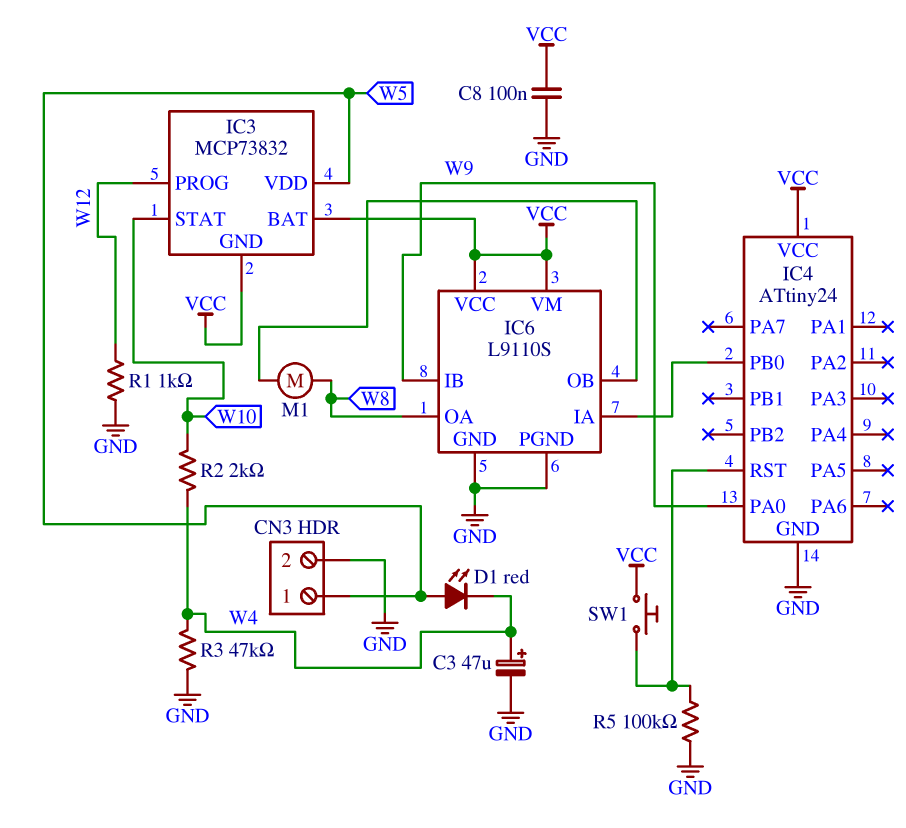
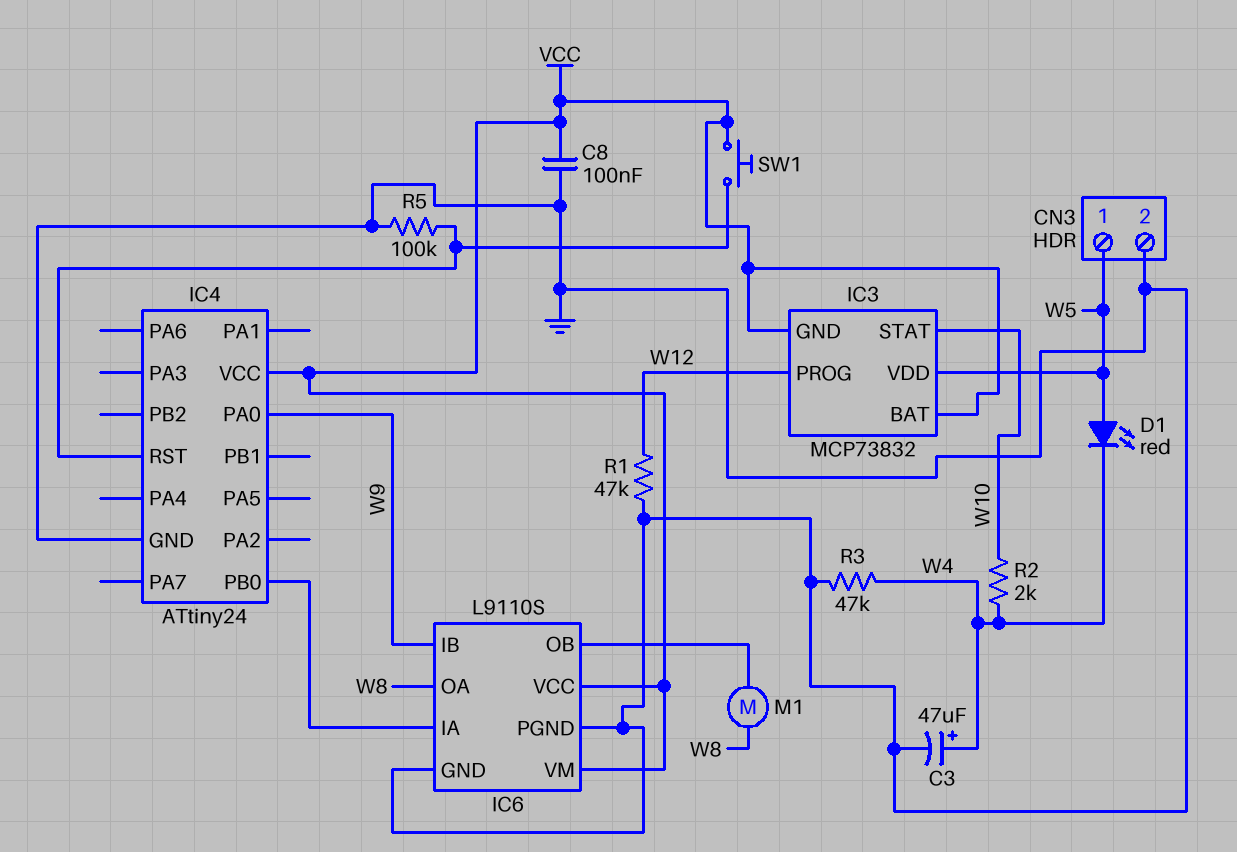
R1: 1k (GND, W12) -> 47k (GND, W12)

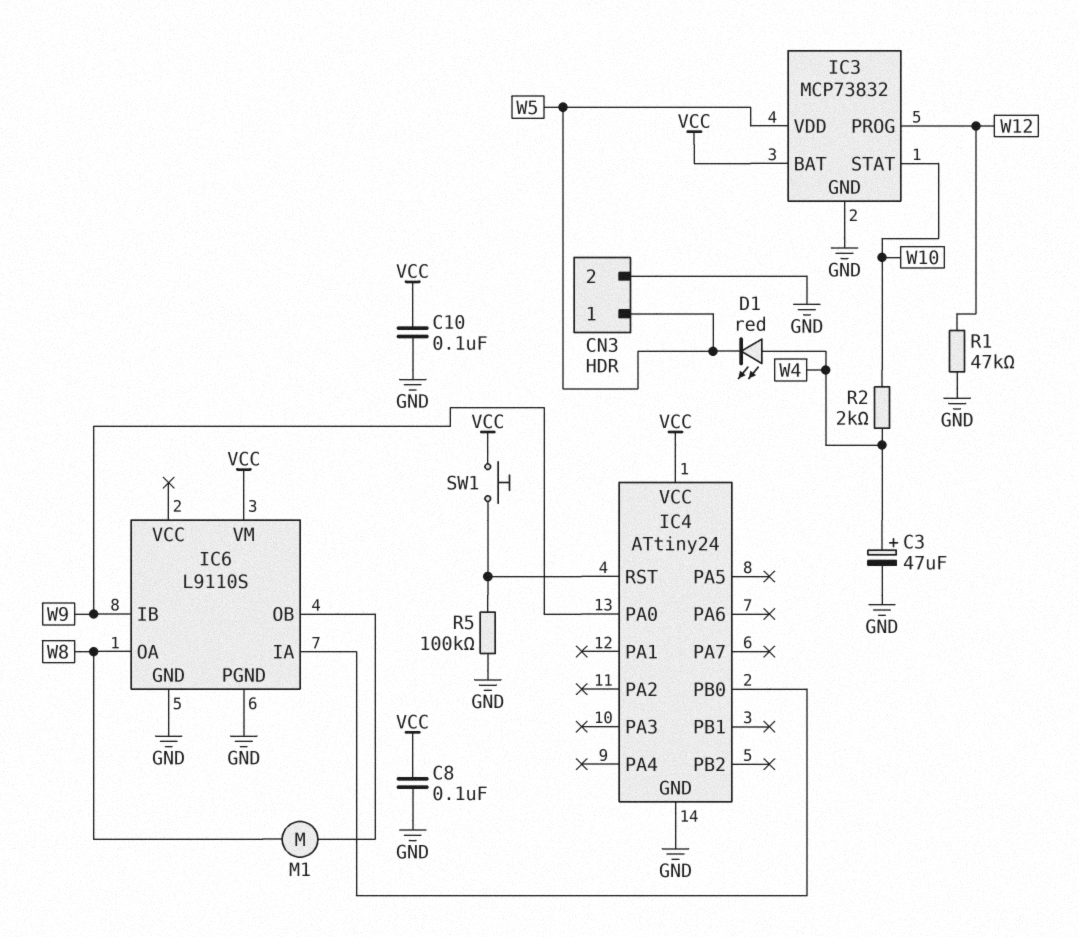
C10: none -> 100nF (GND, VCC)
D1: LED red (A W5, K W4) -> LED red (A W4, K W5)
IC3 pin GND: VCC -> GND
IC6 pin VCC: VCC -> none
R3: 47k (GND, W4) -> none

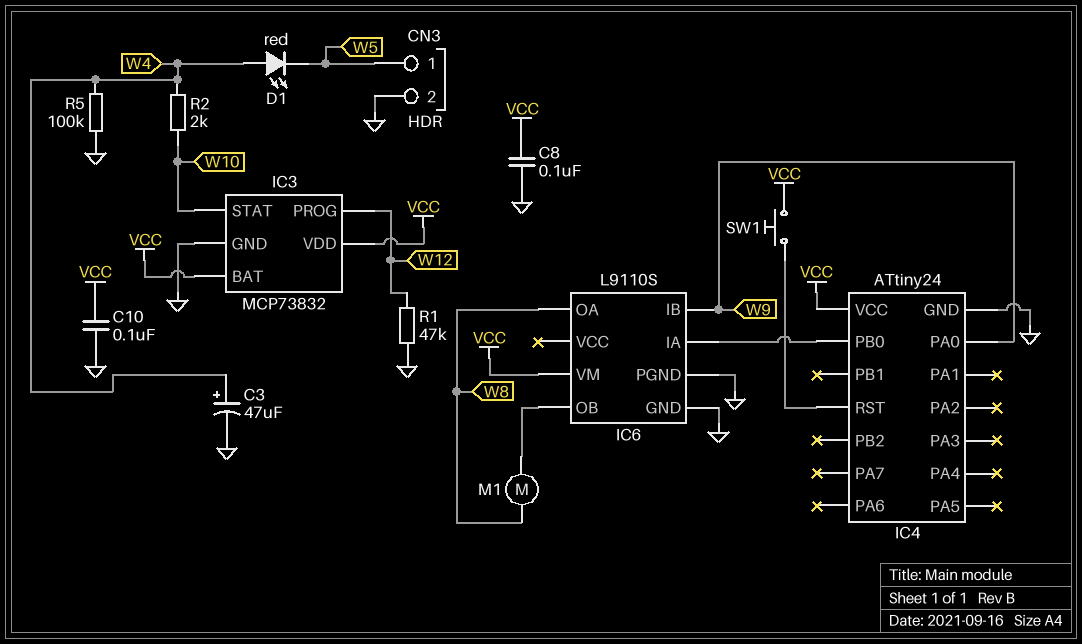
IC3 pin VDD: W5 -> VCC
R5: 100k (GND, IC4/RST) -> 100k (GND, W4)

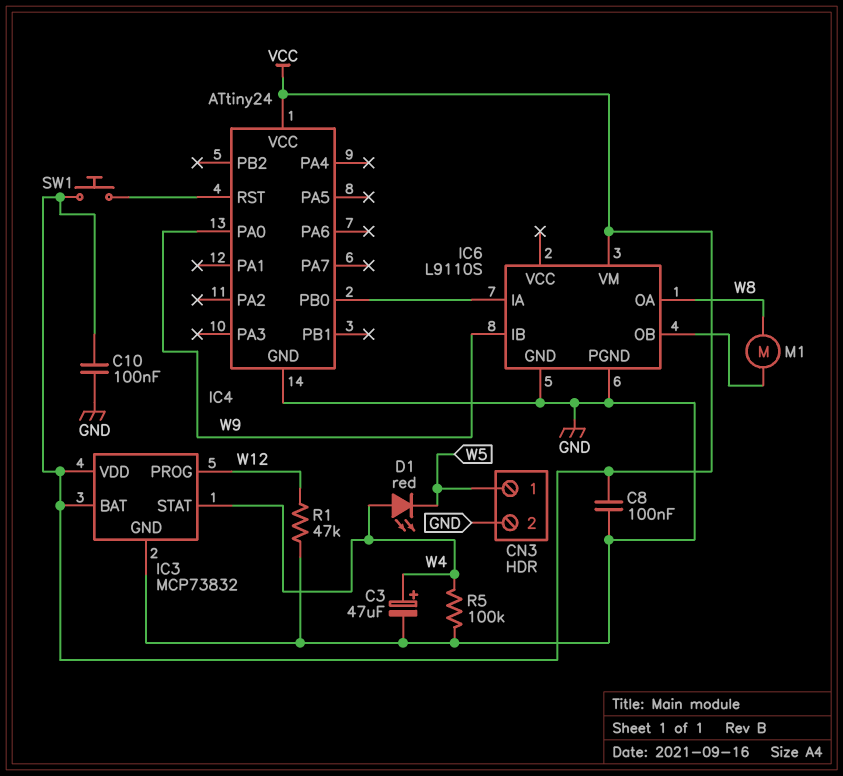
IC3 pin STAT: W10 -> W4
R2: 2k (W4, W10) -> none

